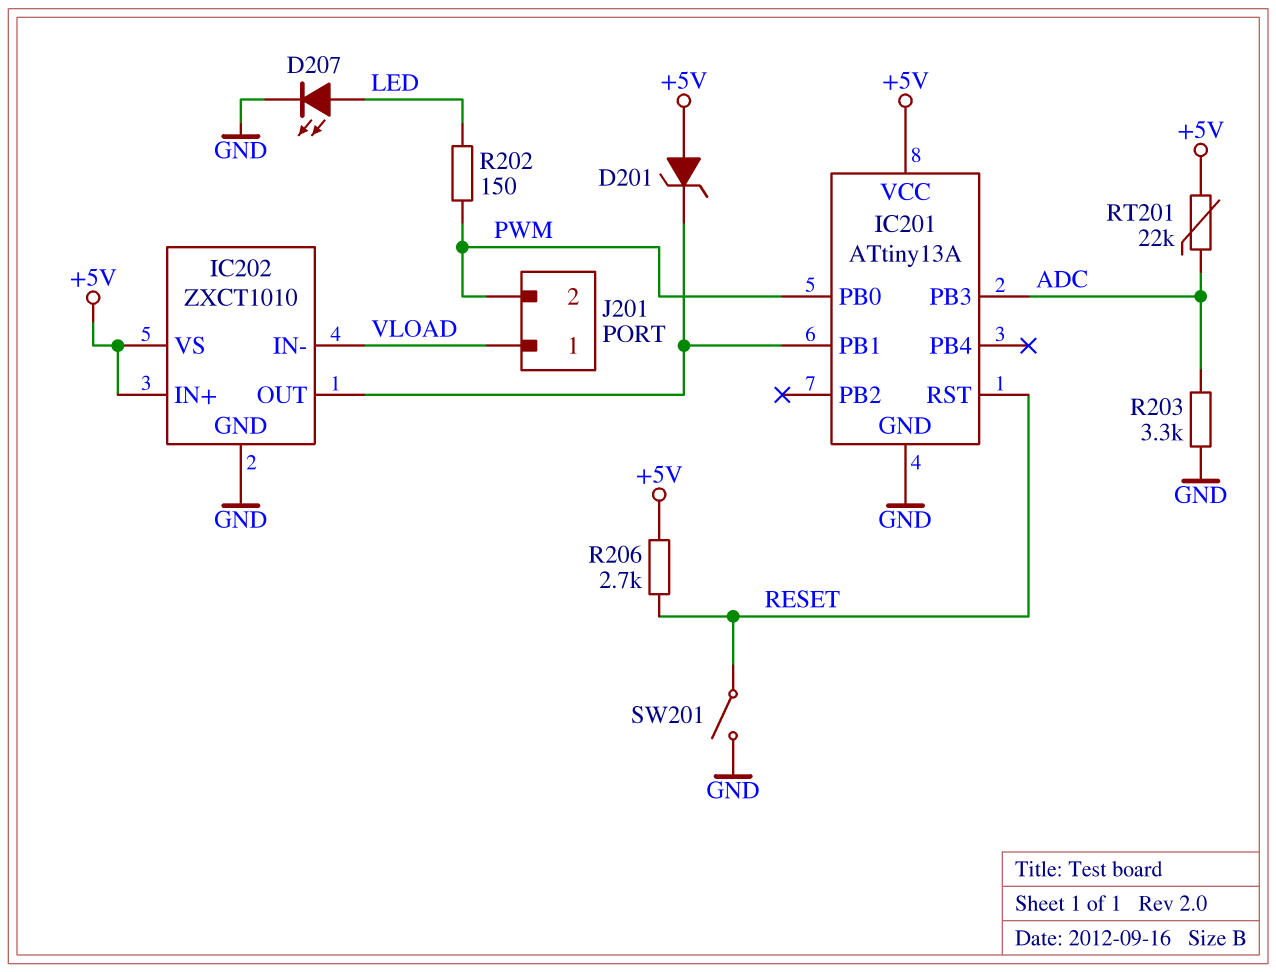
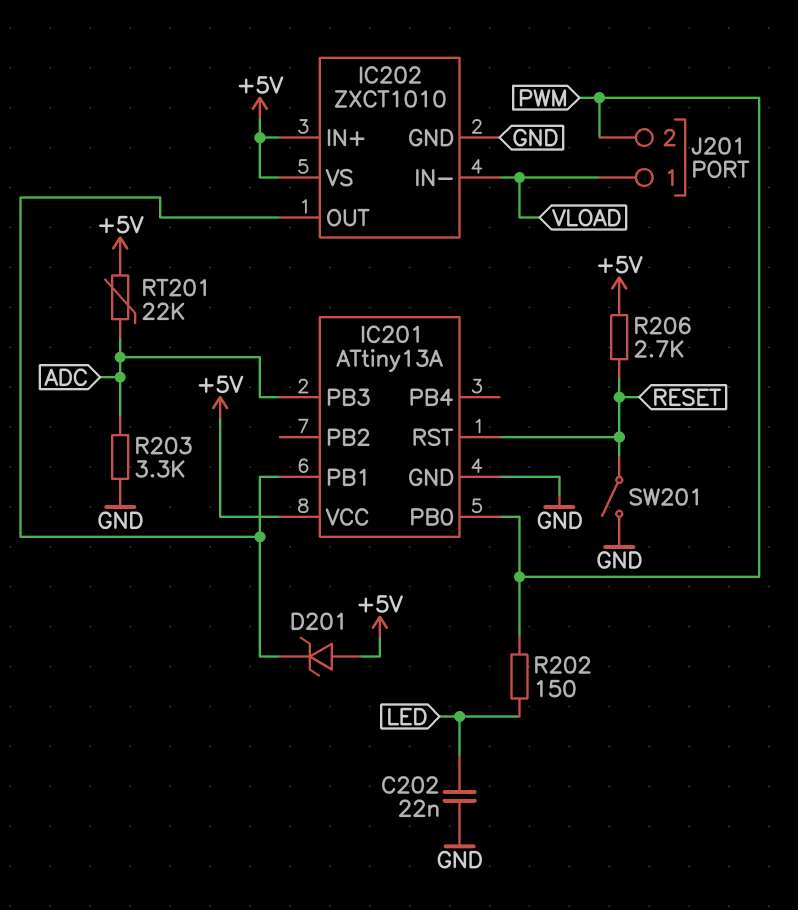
C202: none -> 22nF (GND, LED)
D207: LED (A LED, K GND) -> none

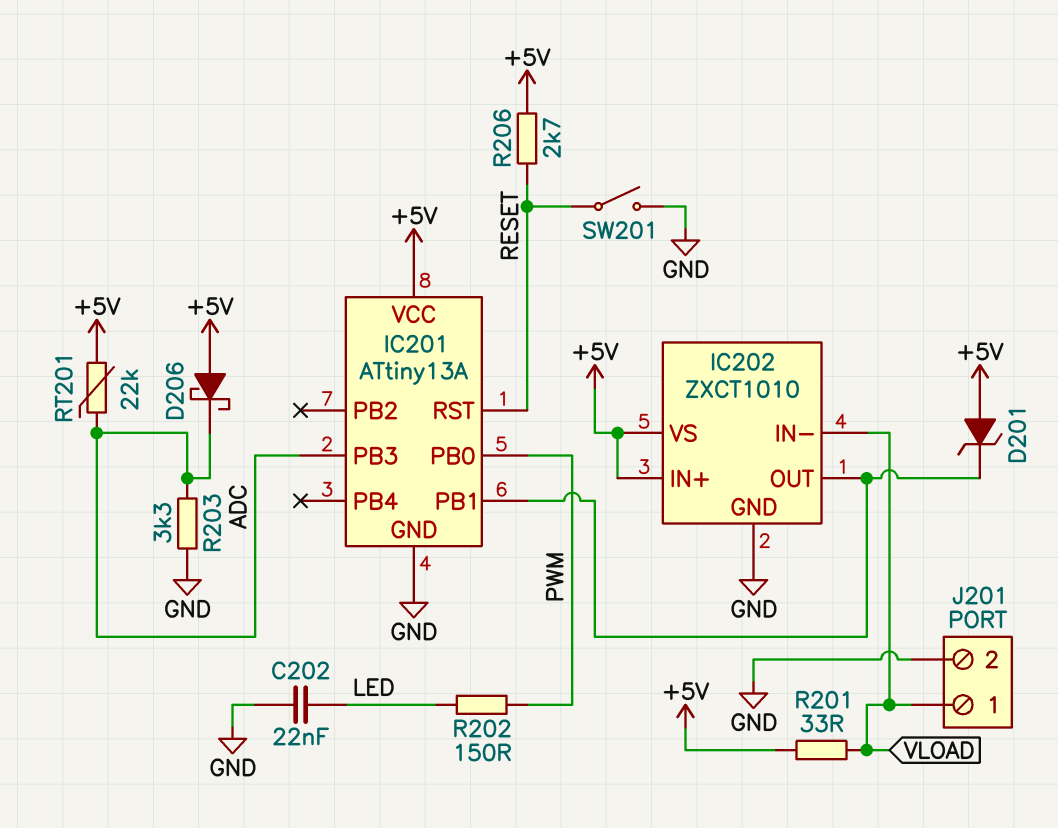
D206: none -> schottky (A +5V, K ADC)
J201 pin 2: PWM -> GND
R201: none -> 33 (+5V, VLOAD)

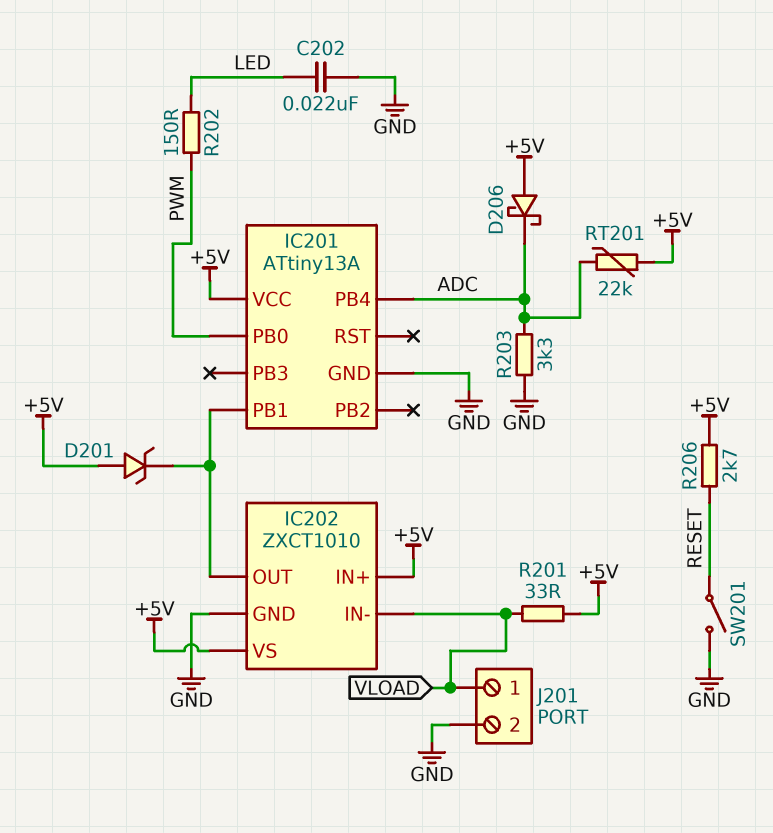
IC201 pin PB3: ADC -> none
IC201 pin PB4: none -> ADC
IC201 pin RST: RESET -> none

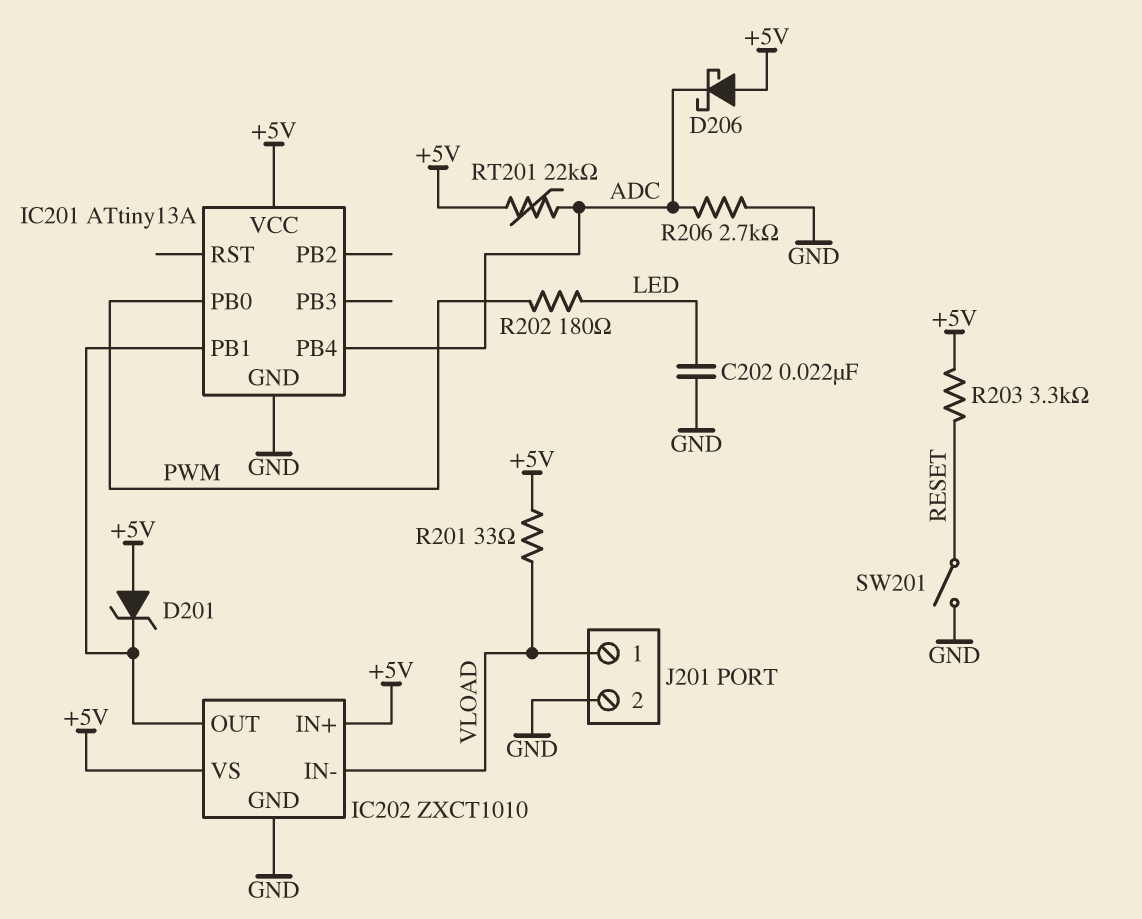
R202: 150 (LED, PWM) -> 180 (LED, PWM)
R203: 3.3k (ADC, GND) -> 3.3k (+5V, RESET)
R206: 2.7k (+5V, RESET) -> 2.7k (ADC, GND)

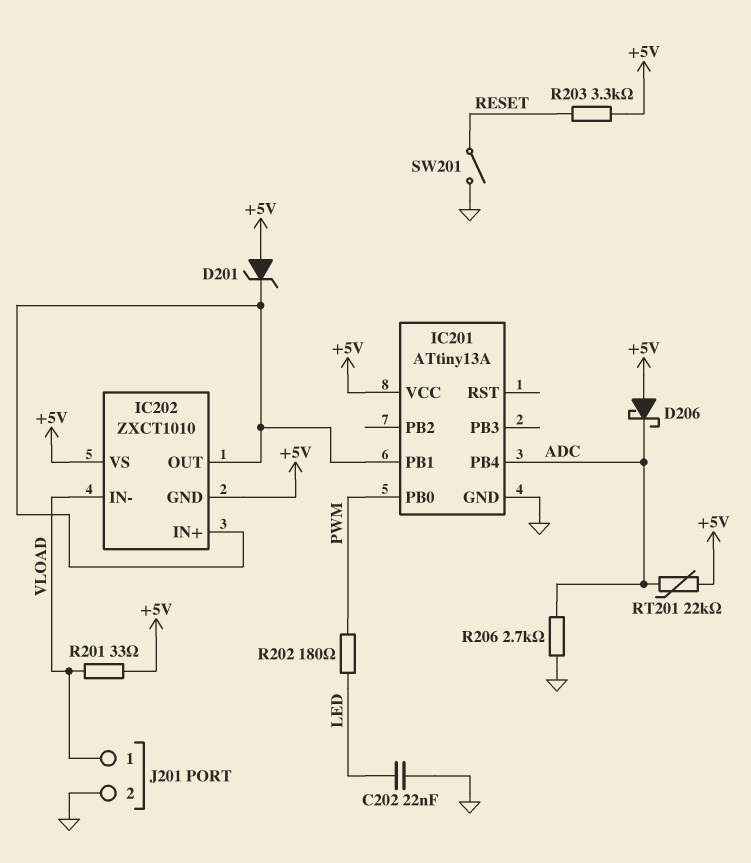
IC202 pin GND: GND -> +5V
IC202 pin IN+: +5V -> IC201/PB1

